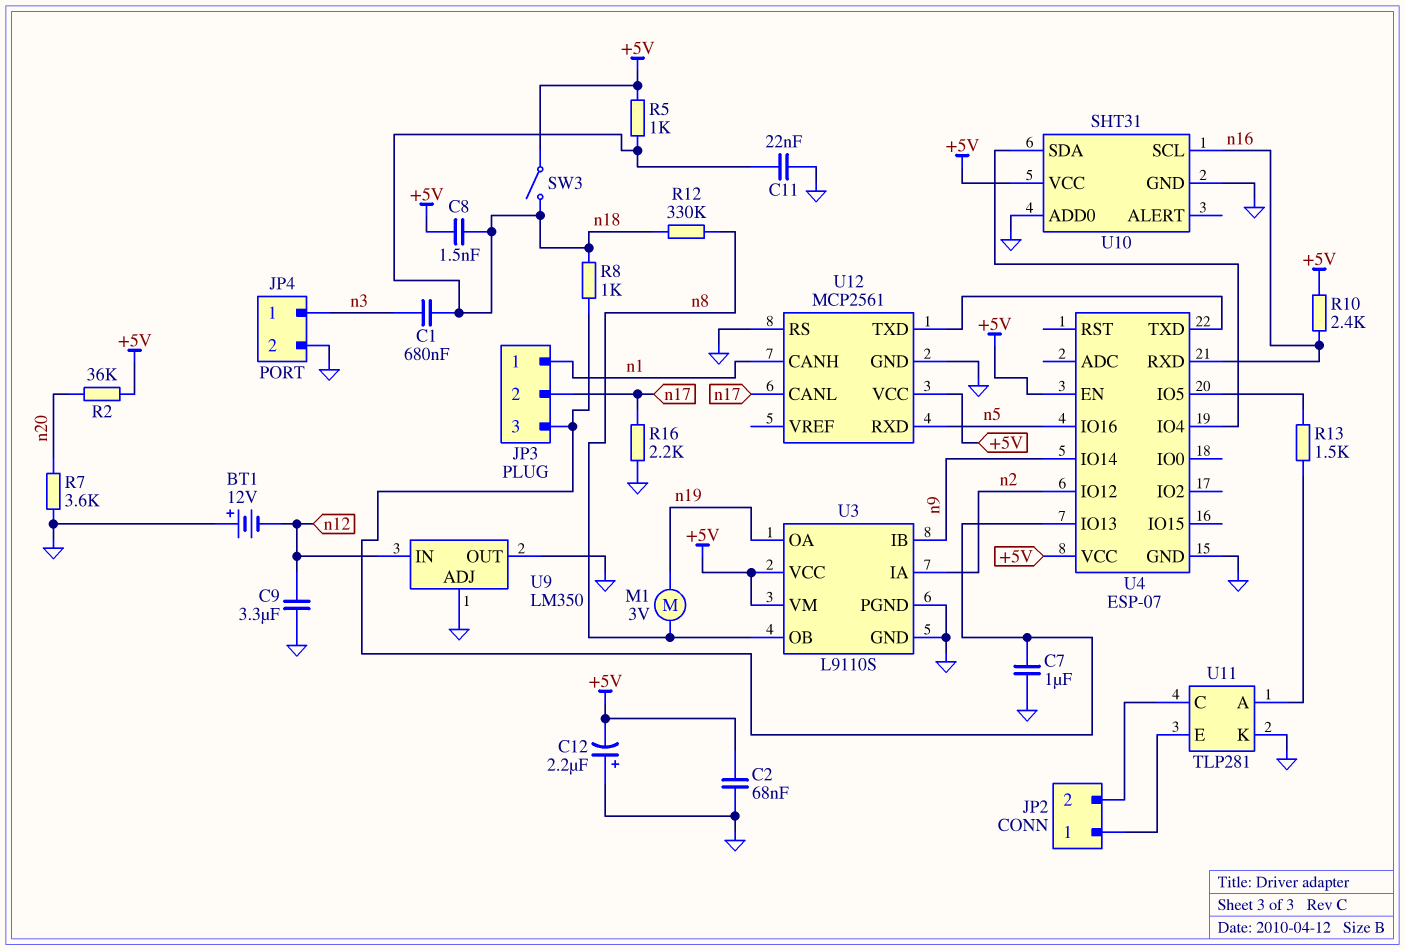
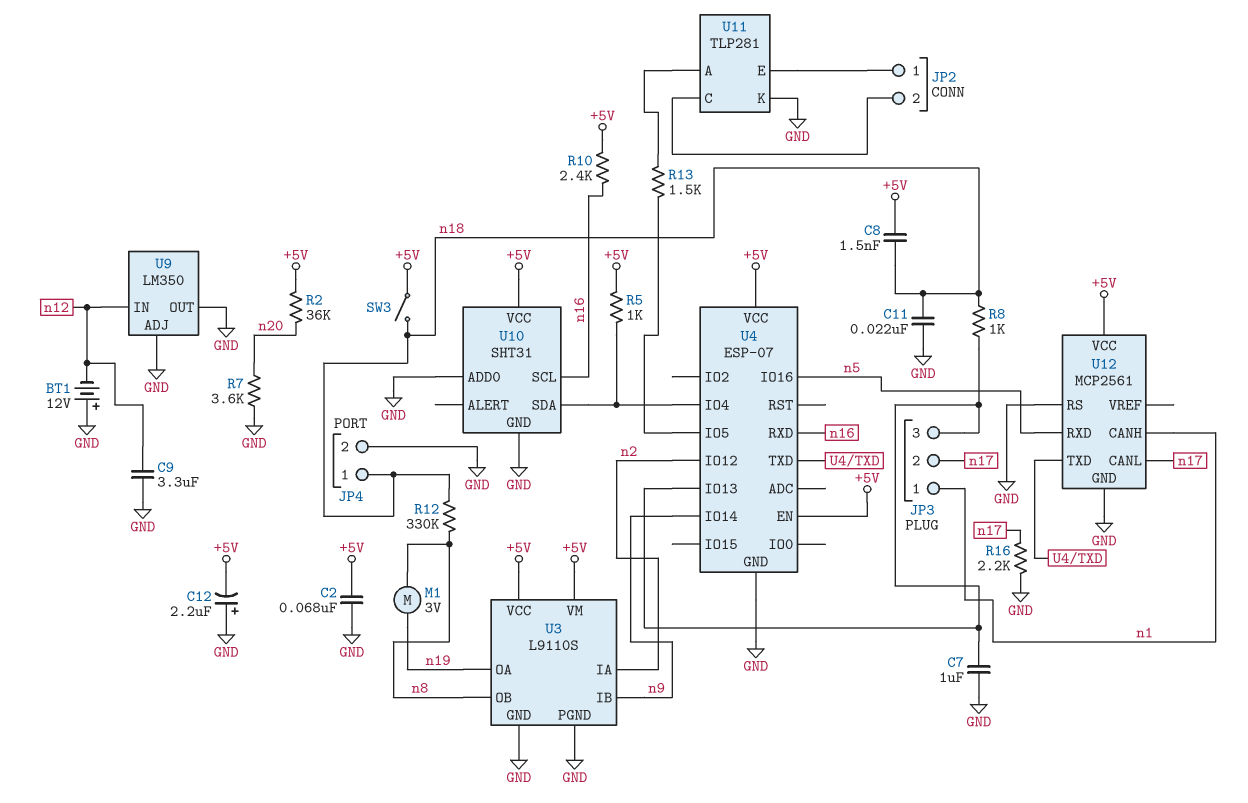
C1: 680nF (n3, n18) -> none
JP4 pin 1: n3 -> n18
R5: 1k (+5V, n18) -> 1k (+5V, U4/IO4)

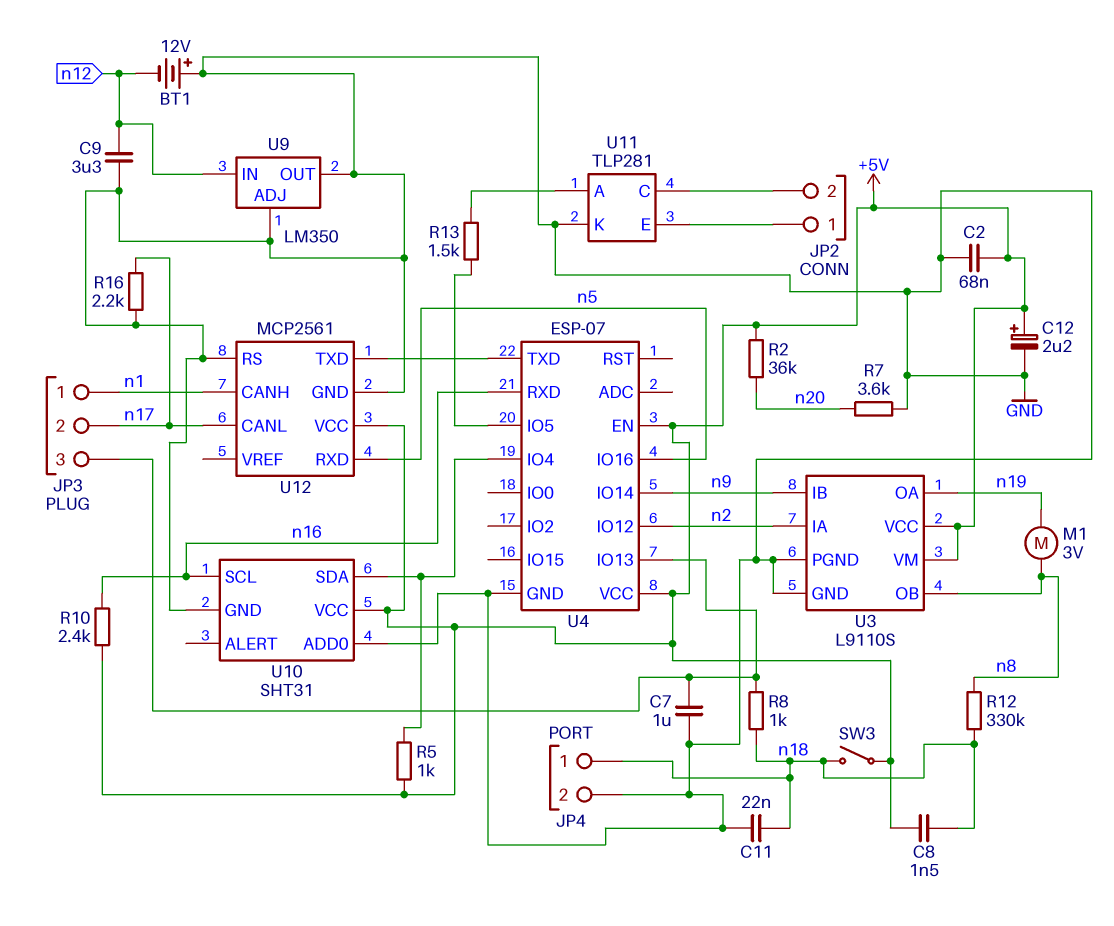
C12: 2.2uF (plus GND, minus +5V) -> 2.2uF (plus +5V, minus GND)

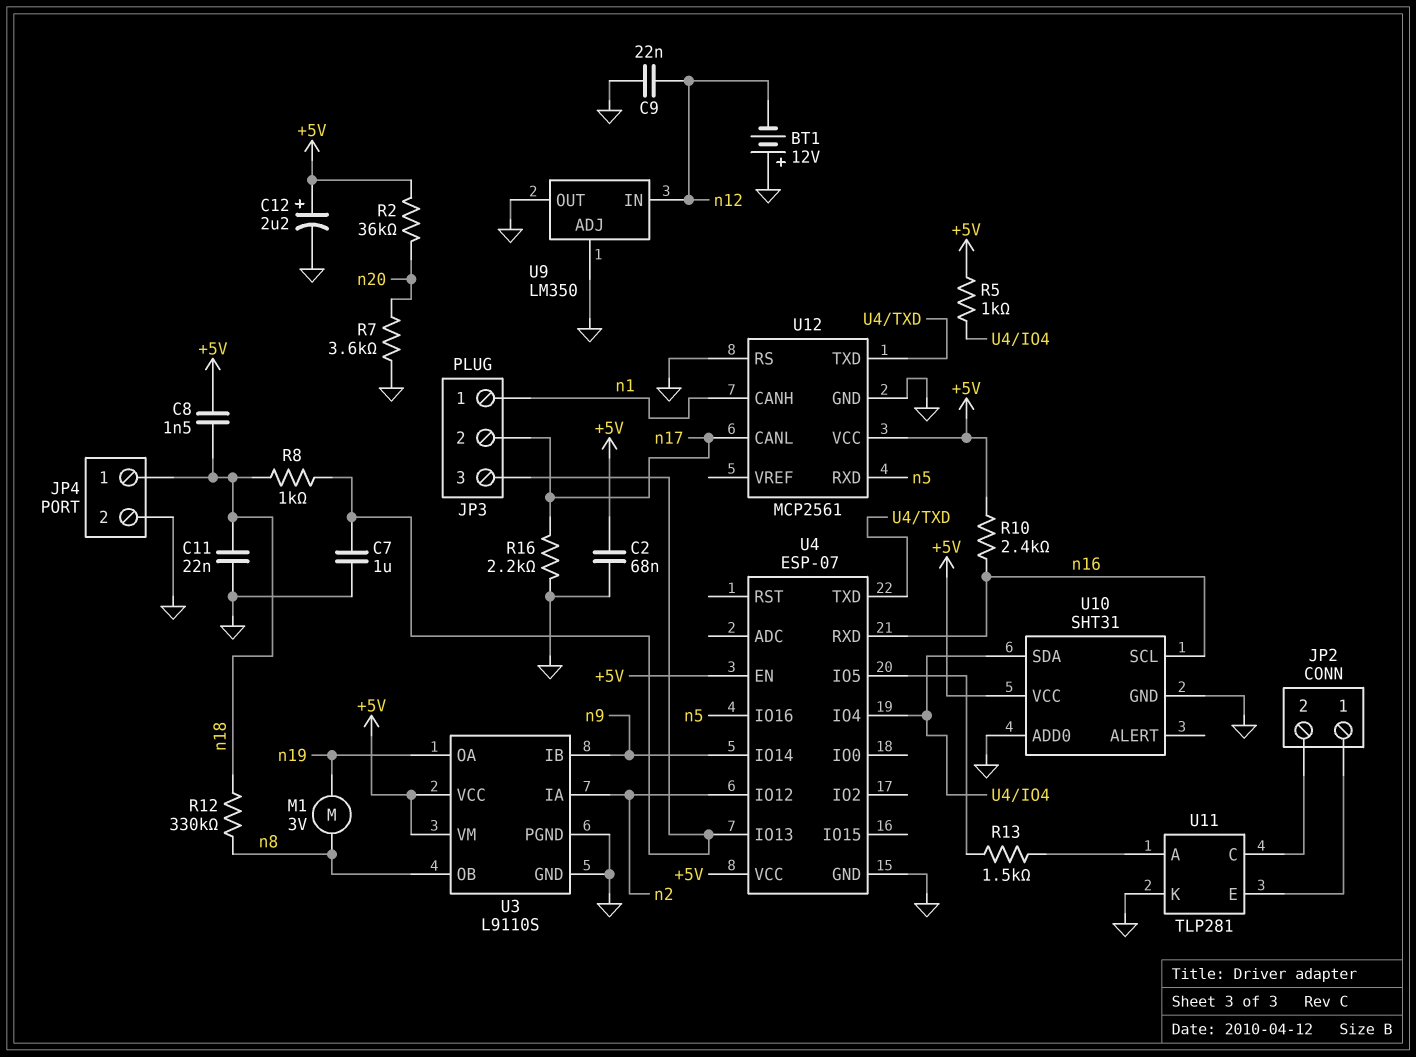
C9: 3.3uF (GND, n12) -> 22nF (GND, n12)
SW3: switch (+5V, n18) -> none

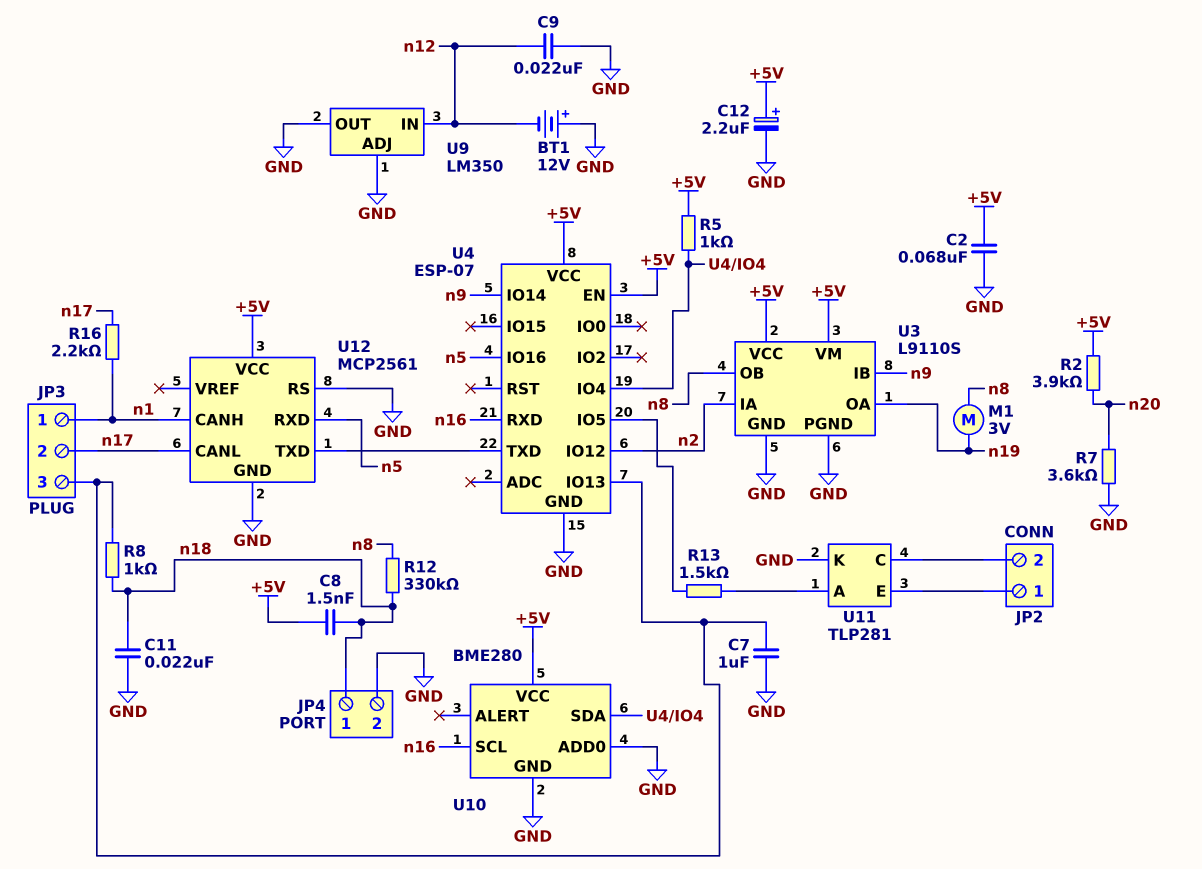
R2: 36k (+5V, n20) -> 3.9k (+5V, n20)
R10: 2.4k (+5V, n16) -> none
R16: 2.2k (GND, n17) -> 2.2k (n1, n17)
U10: SHT31 -> BME280

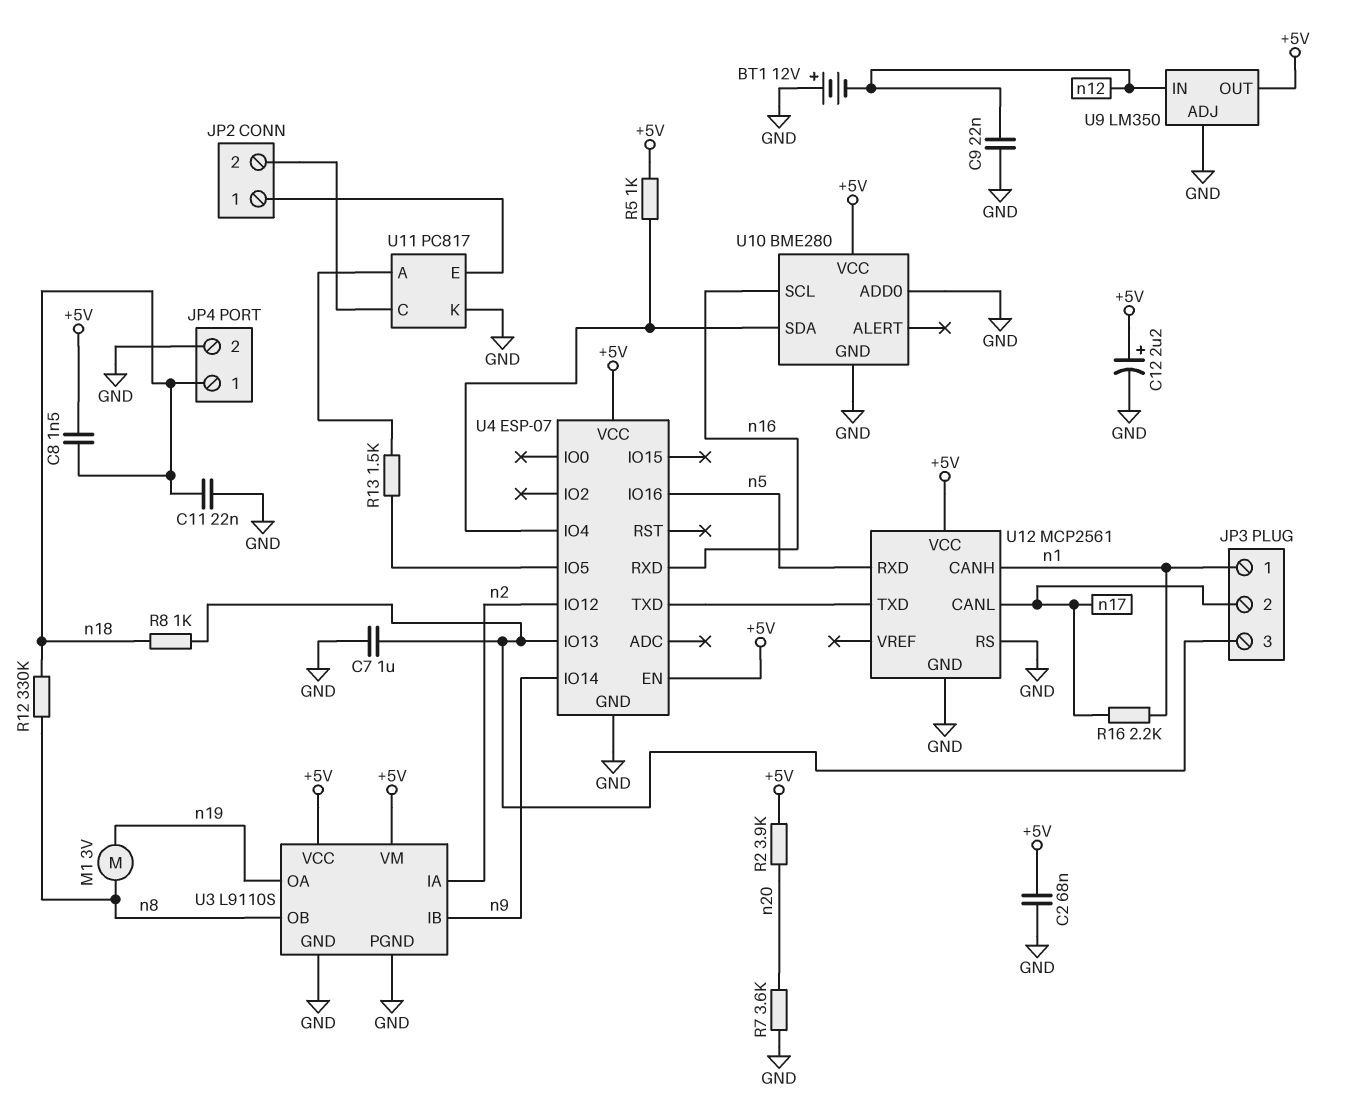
U9 pin OUT: GND -> +5V
U11: TLP281 -> PC817

